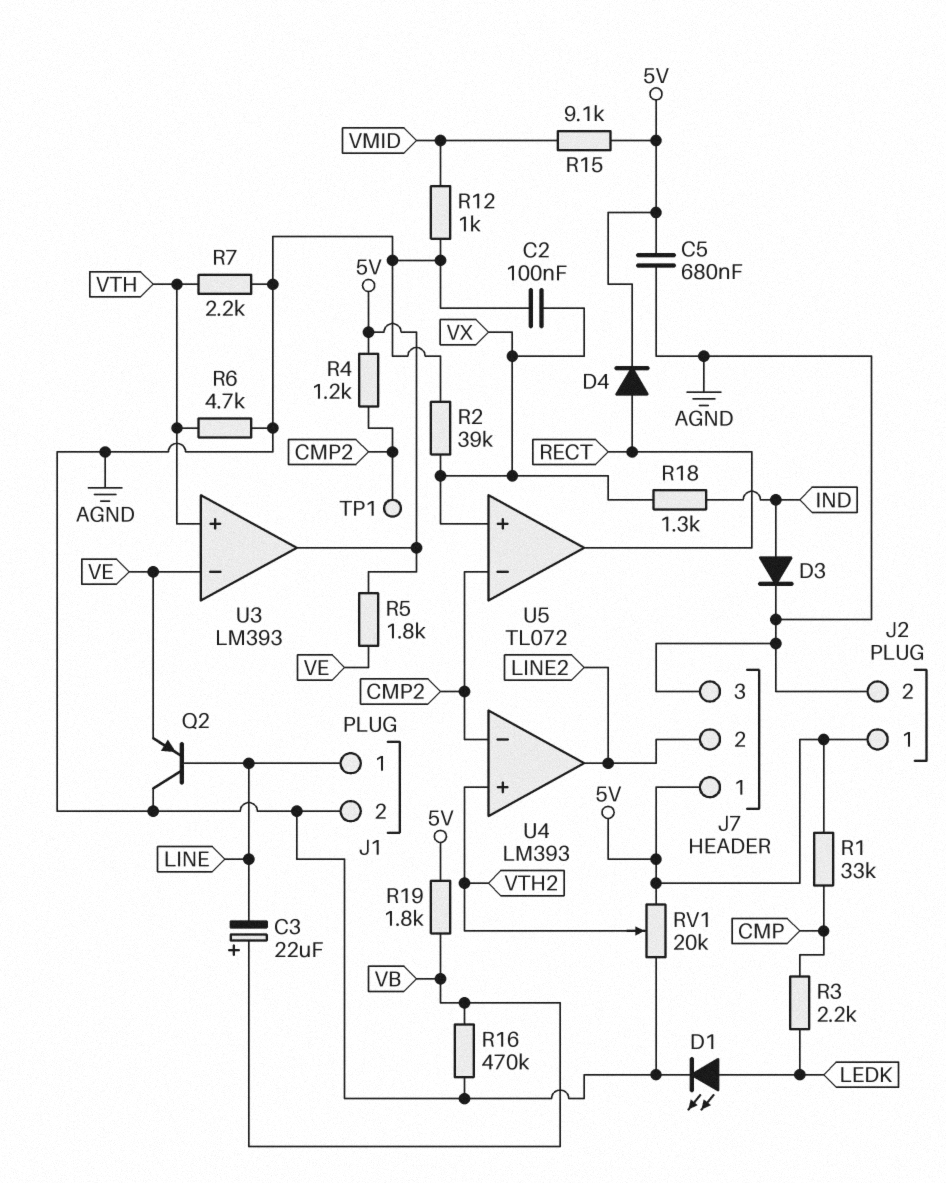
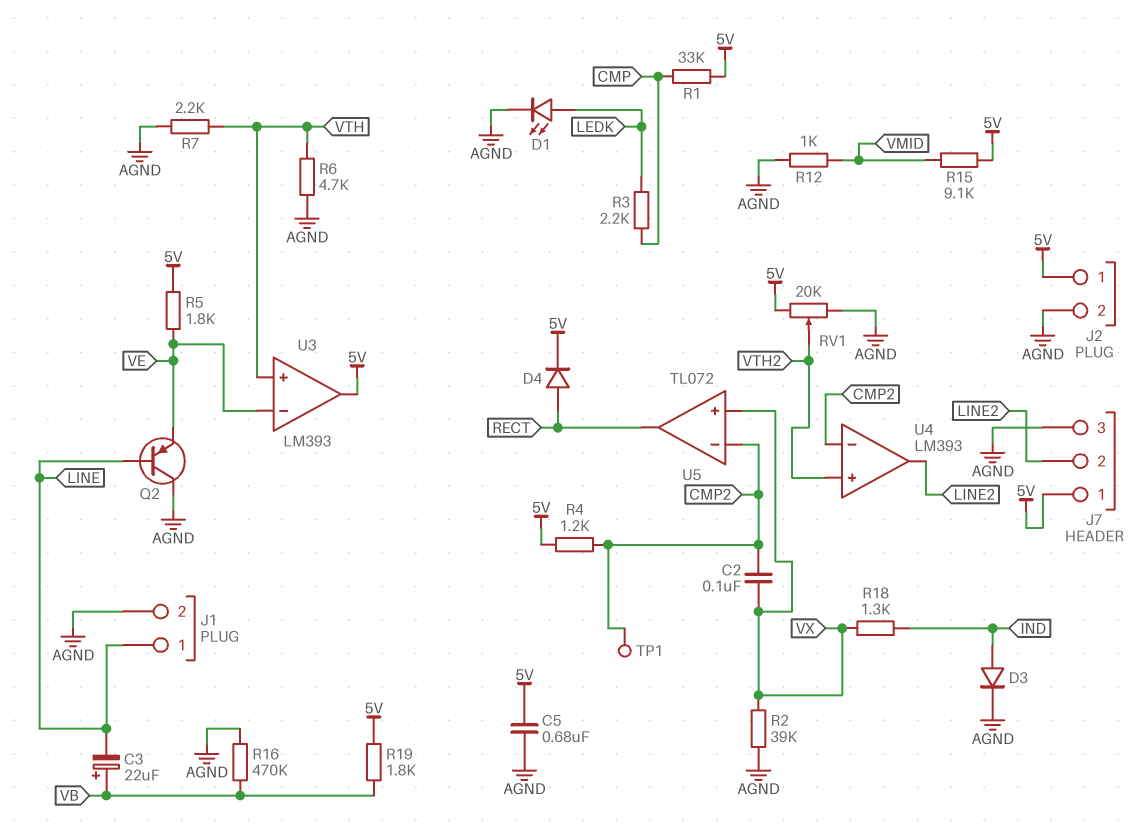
C2: 100nF (AGND, VX) -> 100nF (CMP2, VX)

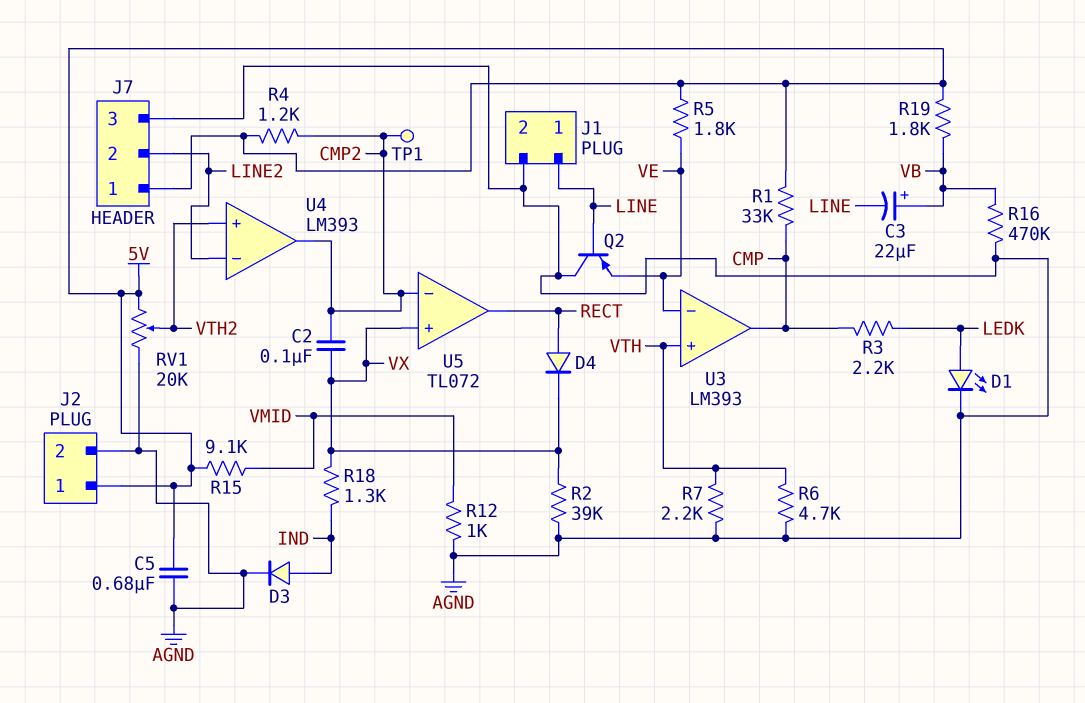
D4: diode (A RECT, K 5V) -> diode (A RECT, K VX)
U3 pin out: 5V -> CMP
U4 pin in-: CMP2 -> LINE2
U4 pin out: LINE2 -> CMP2

